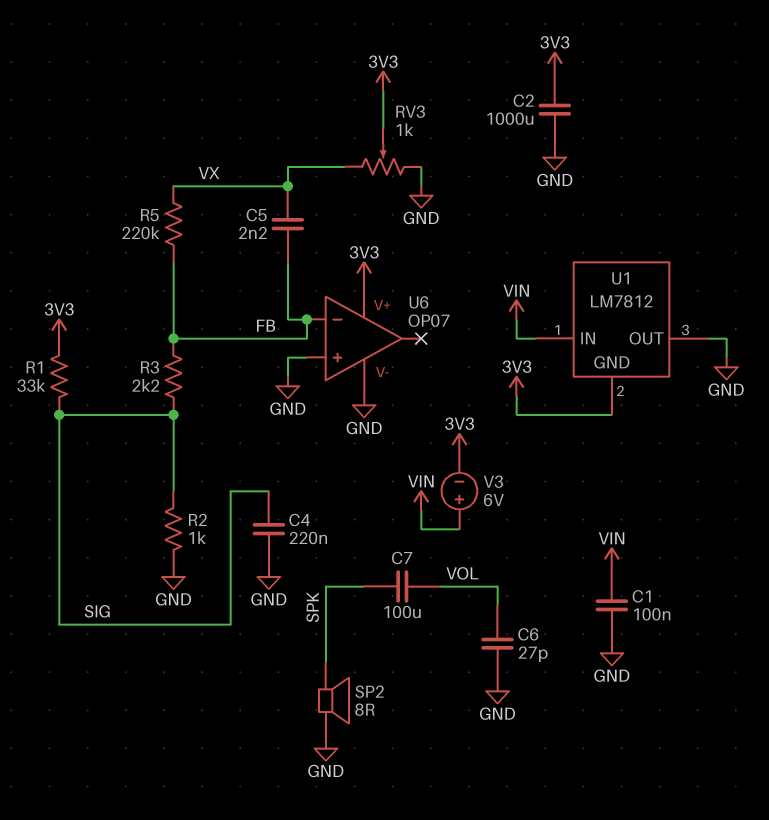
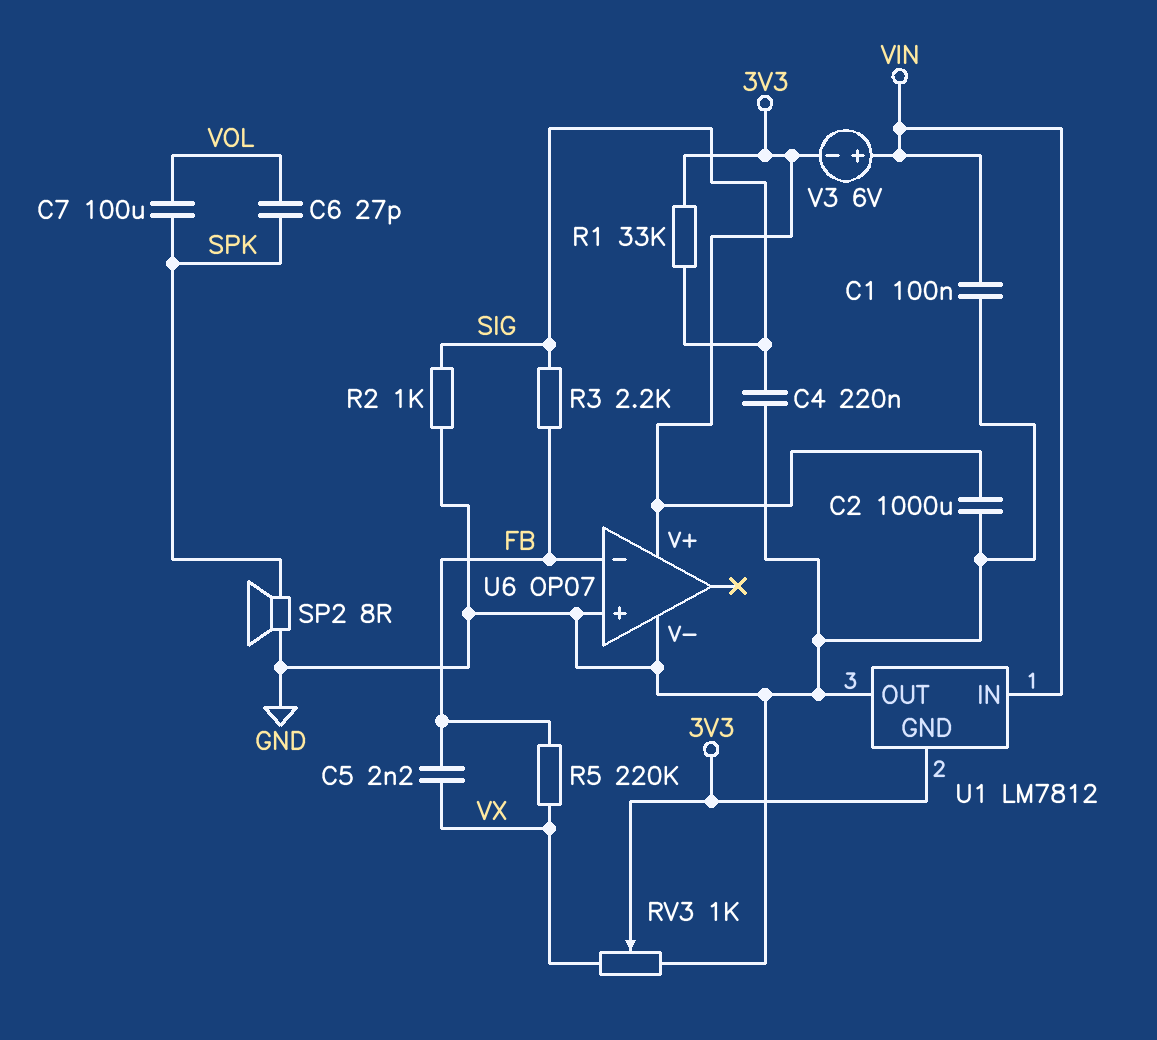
C6: 27pF (GND, VOL) -> 27pF (SPK, VOL)

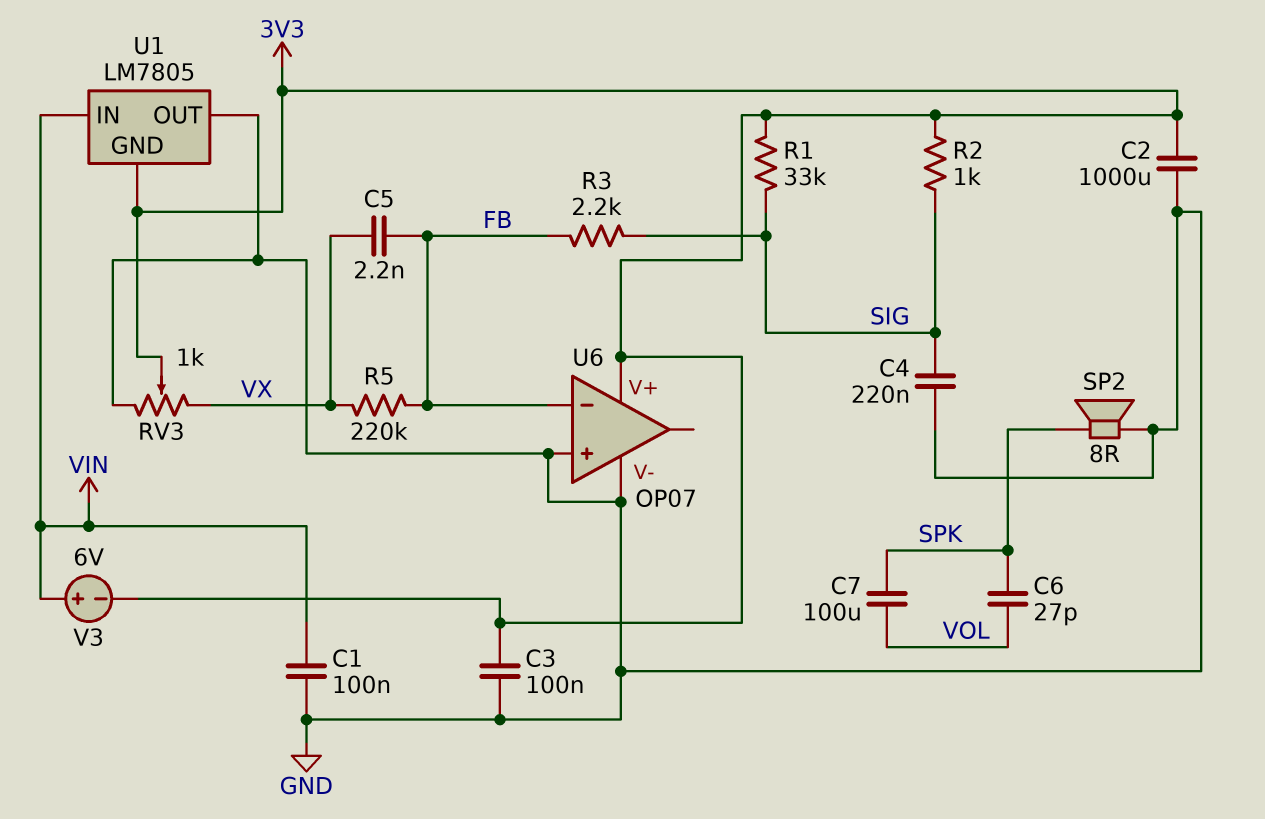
C3: none -> 100nF (3V3, GND)
R2: 1k (GND, SIG) -> 1k (3V3, SIG)
U1: LM7812 -> LM7805

